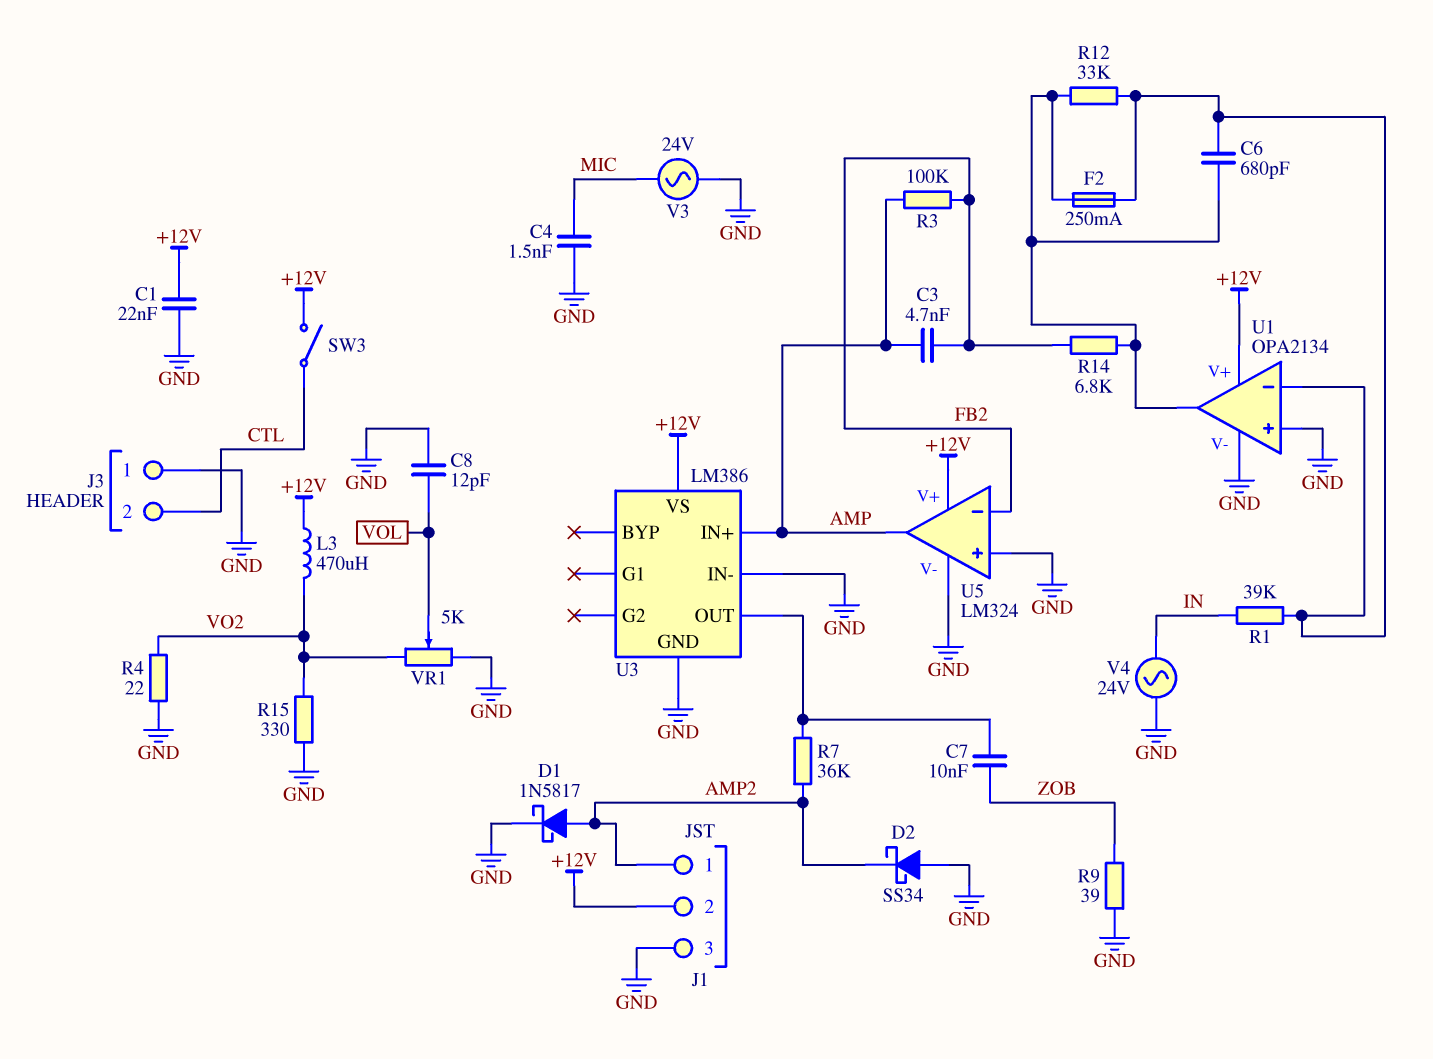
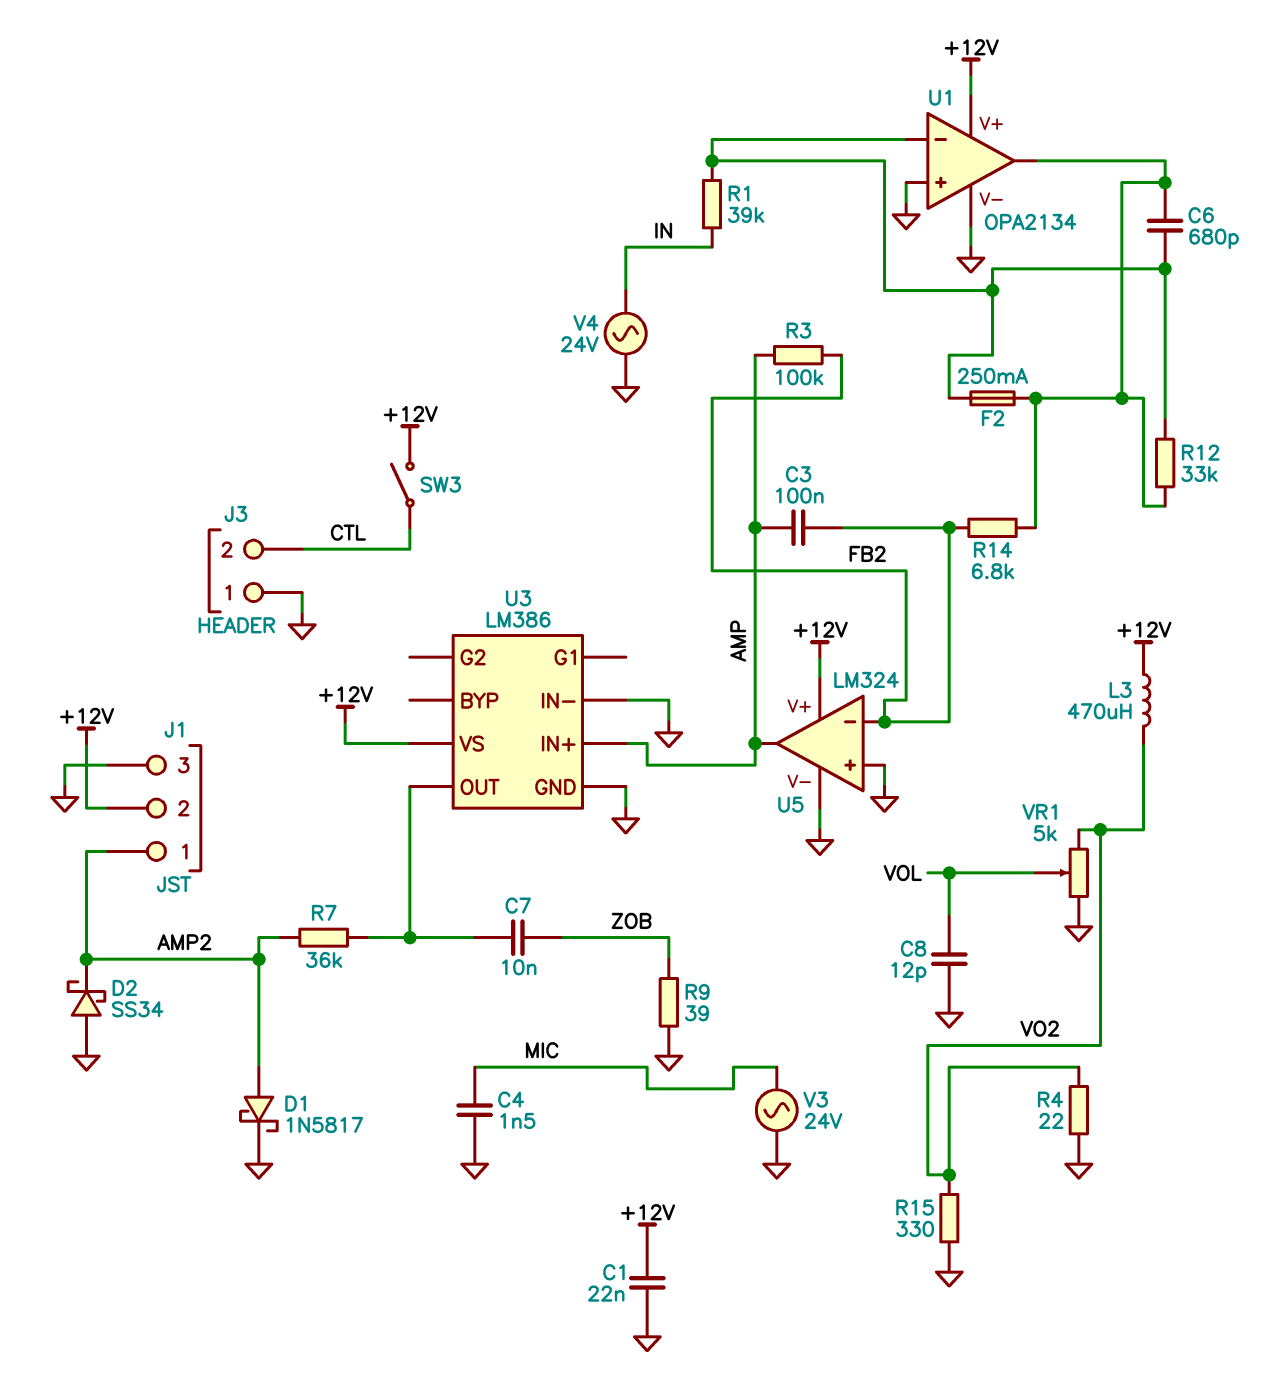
C3: 4.7nF (AMP, FB2) -> 100nF (AMP, FB2)

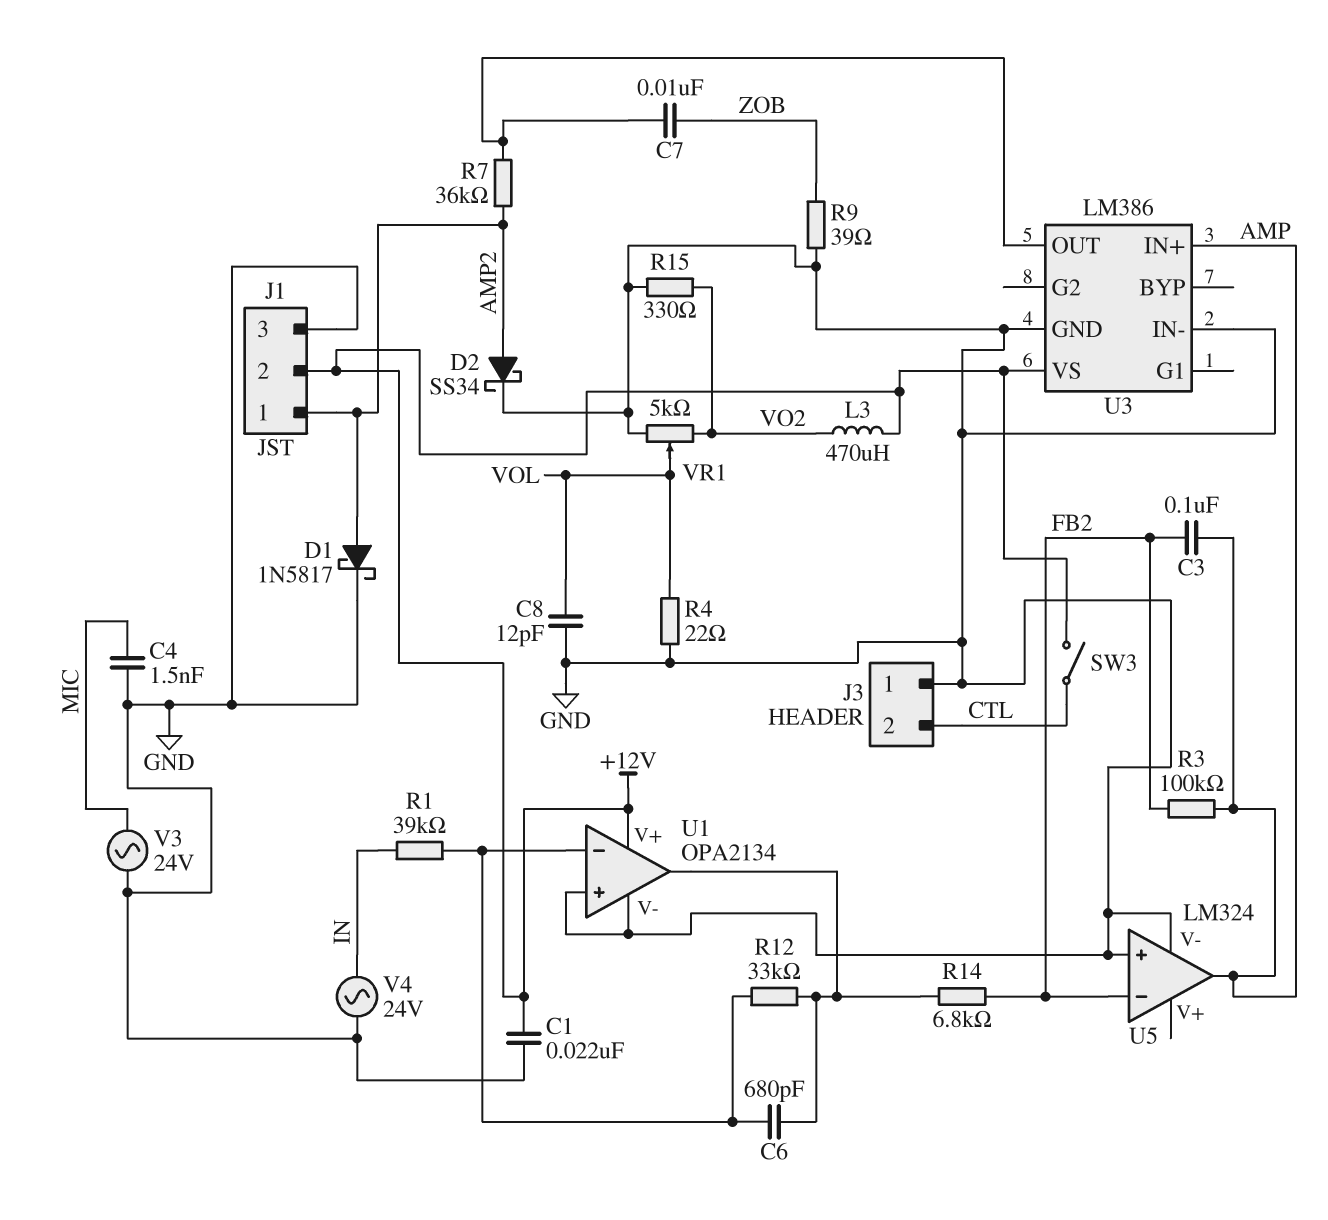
D2: schottky SS34 (A GND, K AMP2) -> schottky SS34 (A AMP2, K GND)
F2: 250mA (U1/in-, U1/out) -> none
R4: 22 (GND, VO2) -> 22 (GND, VOL)
U5 pin V+: +12V -> none

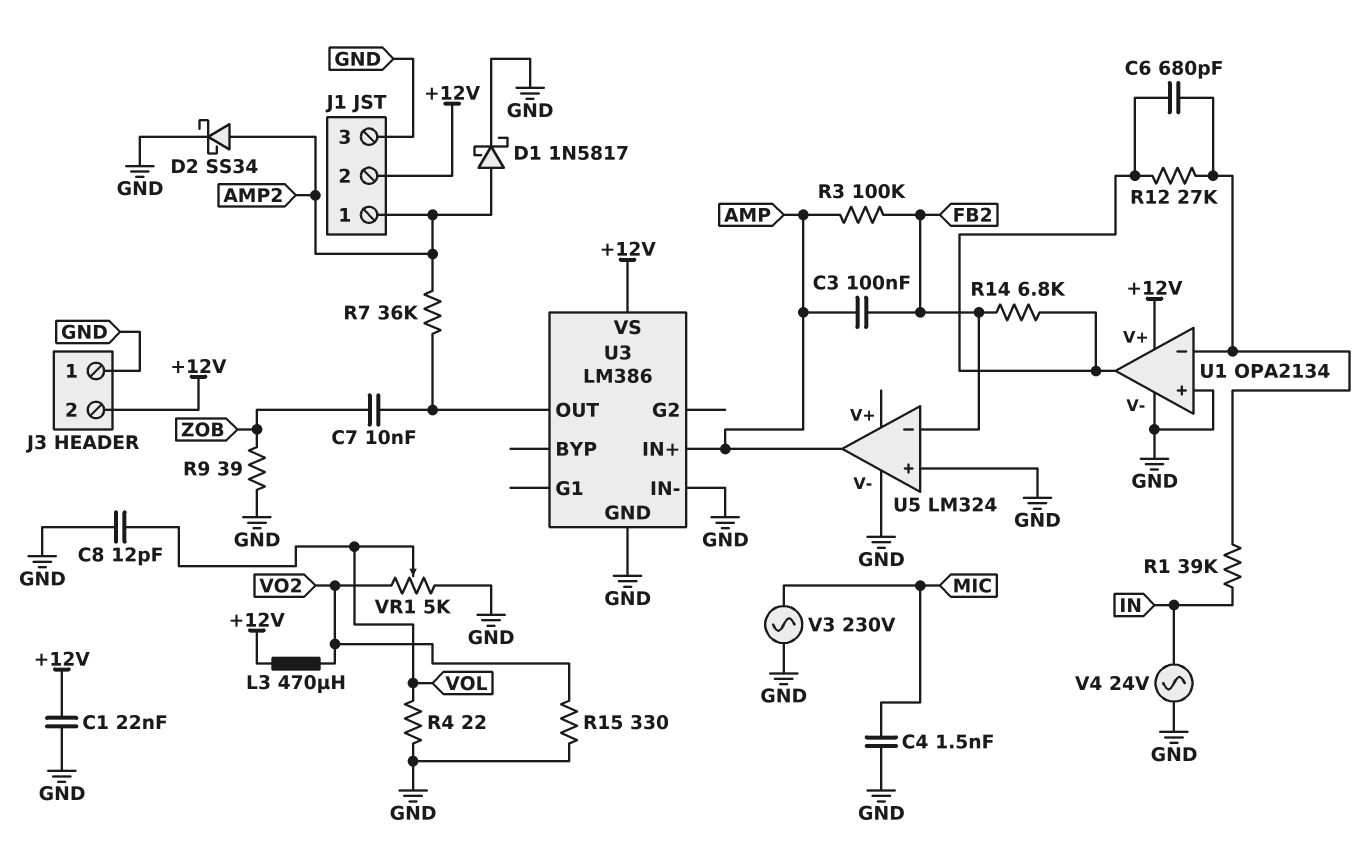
J3 pin 2: CTL -> +12V
R12: 33k (U1/in-, U1/out) -> 27k (U1/in-, U1/out)
SW3: switch (+12V, CTL) -> none
V3: AC 24V (GND, MIC) -> AC 230V (GND, MIC)

